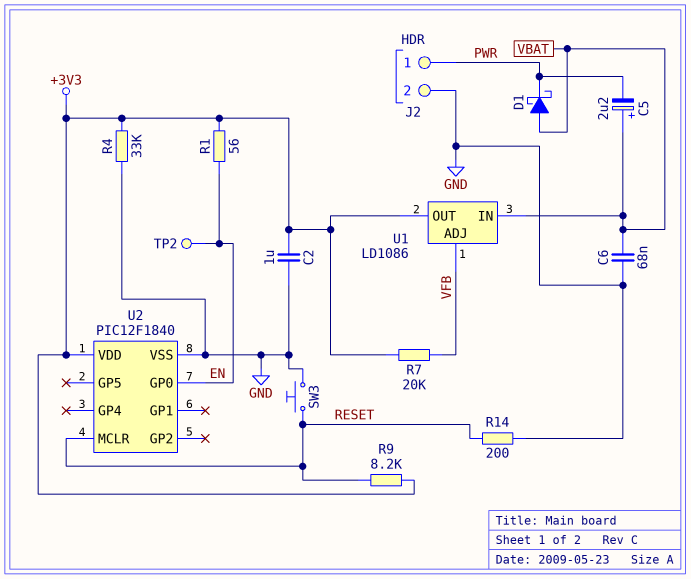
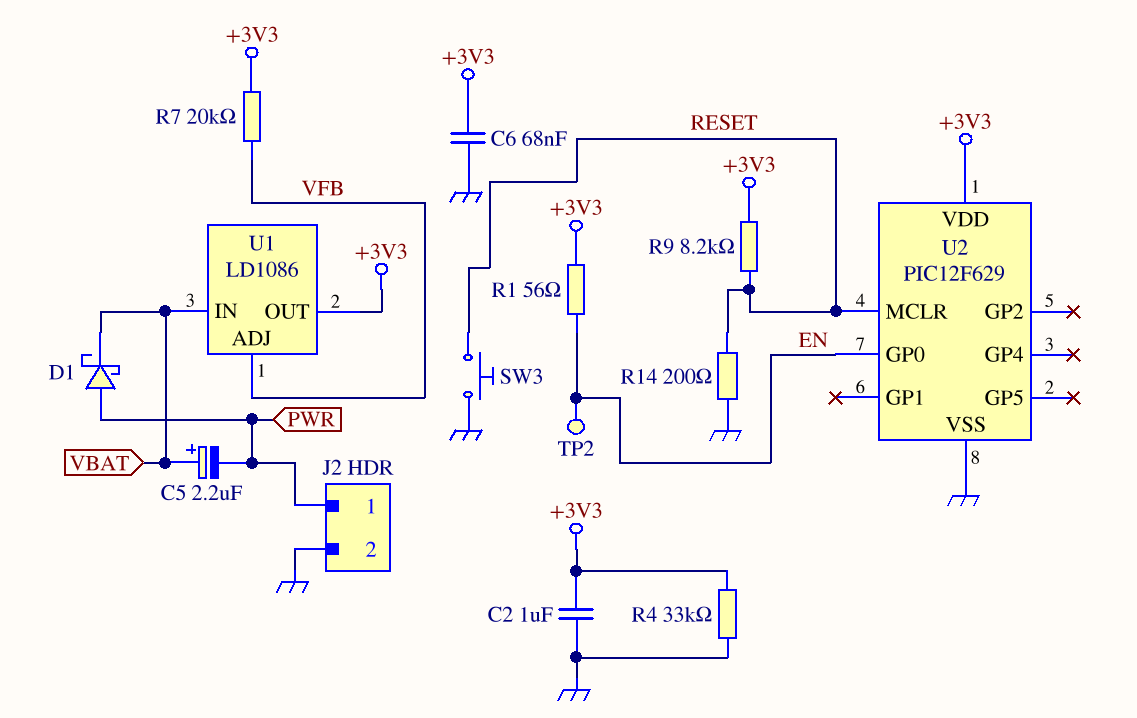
C6: 68nF (GND, VBAT) -> 68nF (+3V3, GND)
D1: schottky (A VBAT, K PWR) -> schottky (A PWR, K VBAT)
U2: PIC12F1840 -> PIC12F629

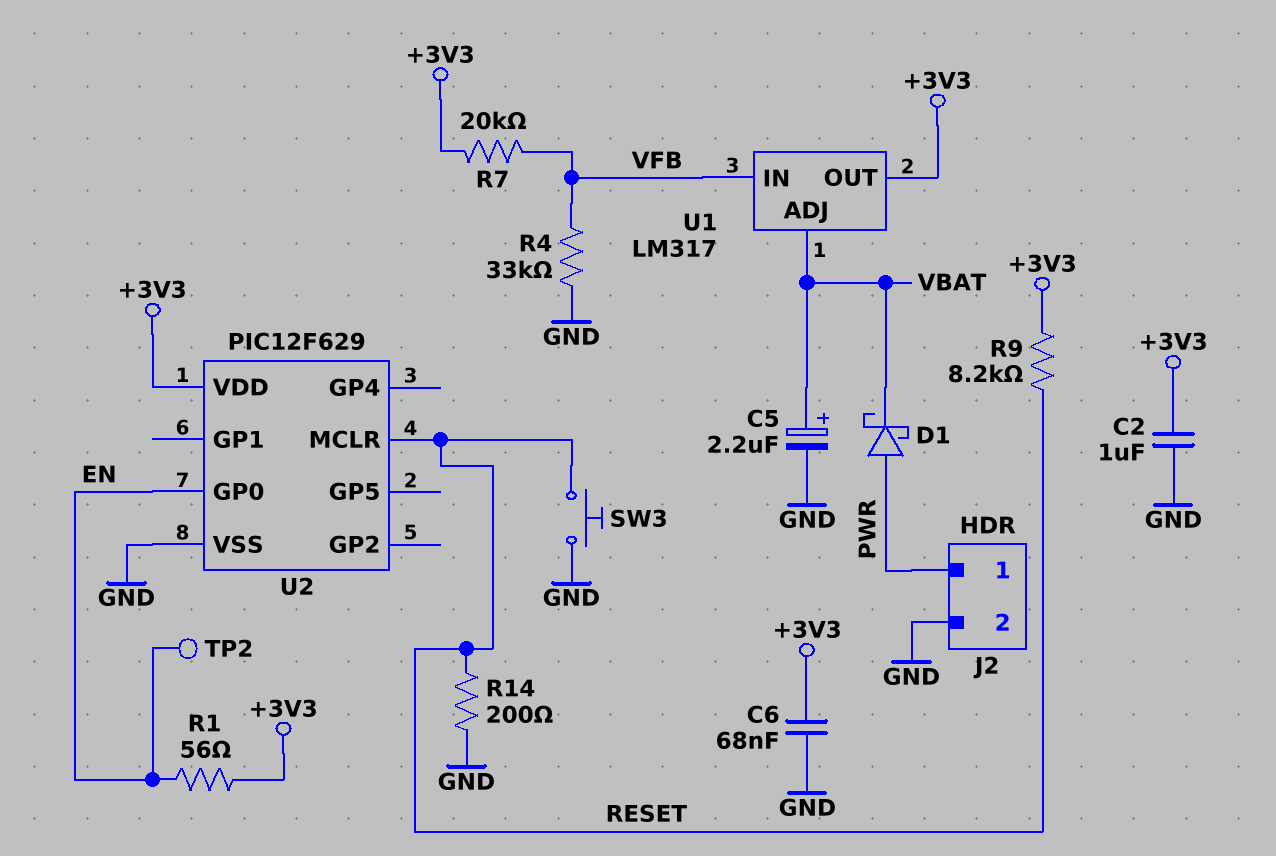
C5: 2.2uF (plus VBAT, minus PWR) -> 2.2uF (plus VBAT, minus GND)
R4: 33k (+3V3, GND) -> 33k (GND, VFB)
U1: LD1086 -> LM317
U1 pin ADJ: VFB -> VBAT
U1 pin IN: VBAT -> VFB

